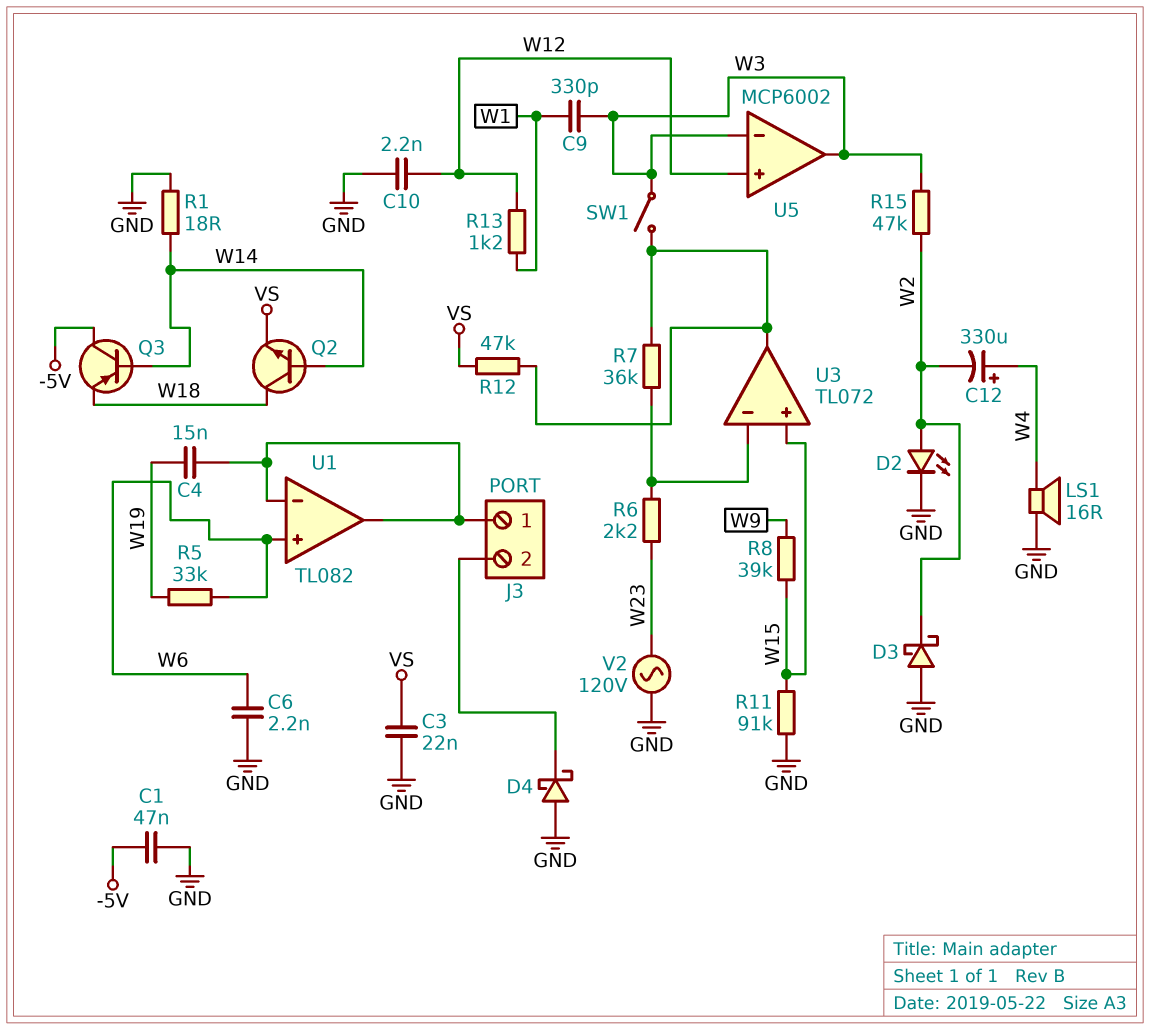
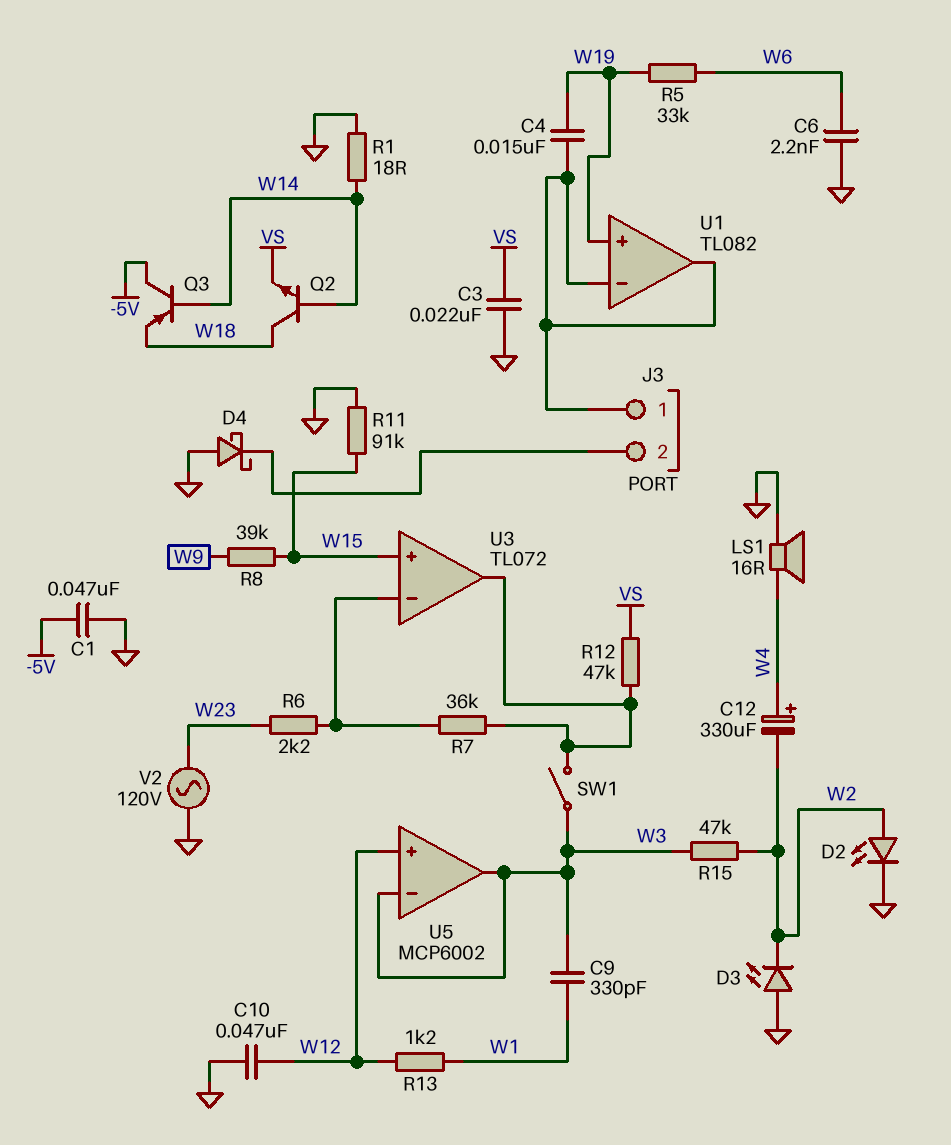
C10: 2.2nF (GND, W12) -> 47nF (GND, W12)
D3: schottky (A GND, K W2) -> LED (A GND, K W2)
U1 pin in+: W6 -> W19

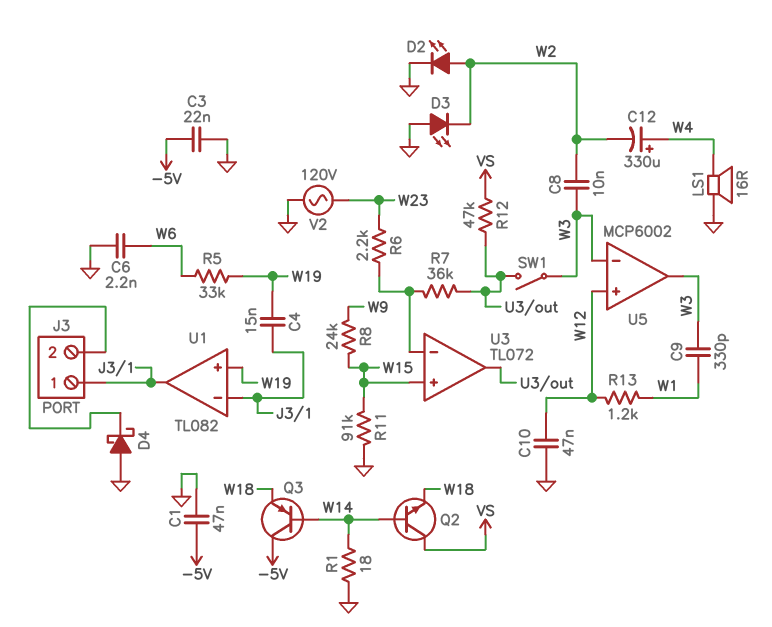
C3: 22nF (GND, VS) -> 22nF (-5V, GND)
C8: none -> 10nF (W2, W3)
Q2: NPN (B W14, C W18, E VS) -> NPN (B W14, C VS, E W18)
R8: 39k (W9, W15) -> 24k (W9, W15)
R15: 47k (W2, W3) -> none

